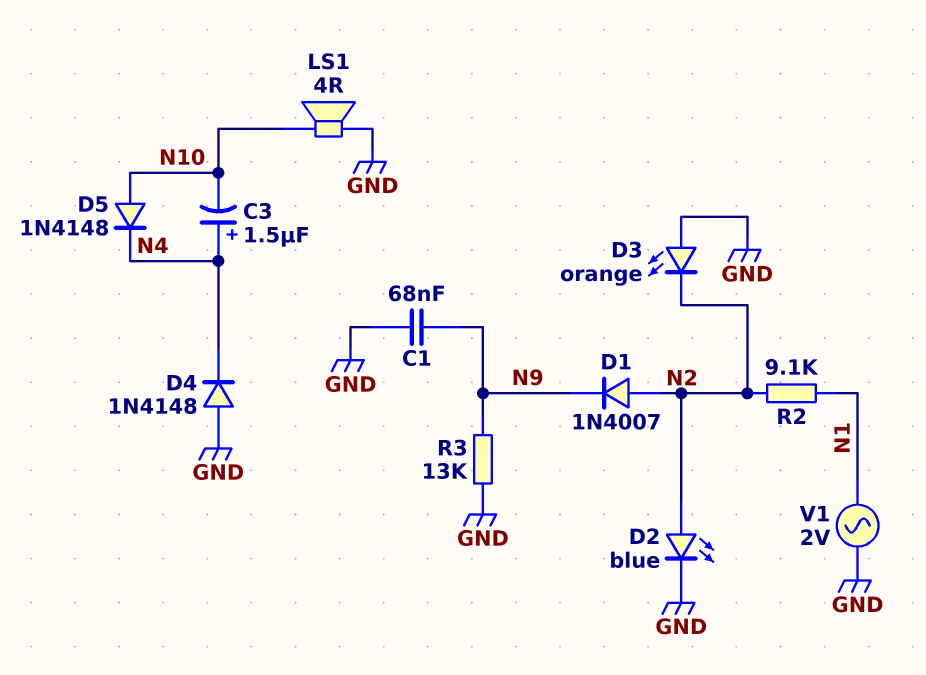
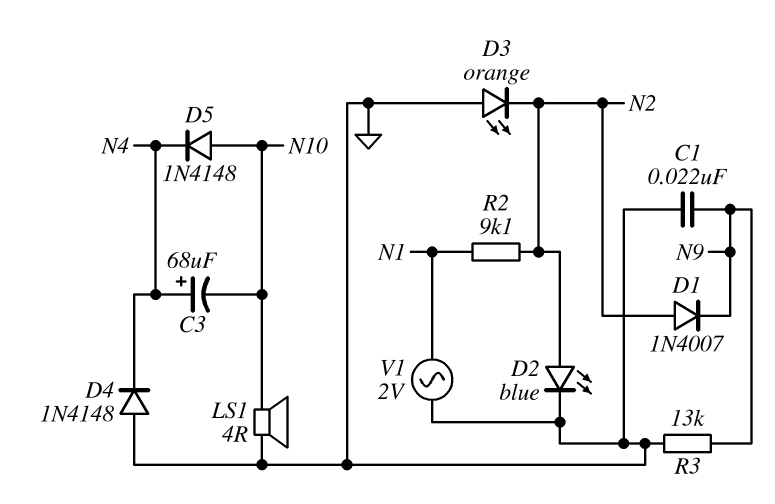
C1: 68nF (GND, N9) -> 22nF (GND, N9)
C3: 1.5uF (plus N4, minus N10) -> 68uF (plus N4, minus N10)

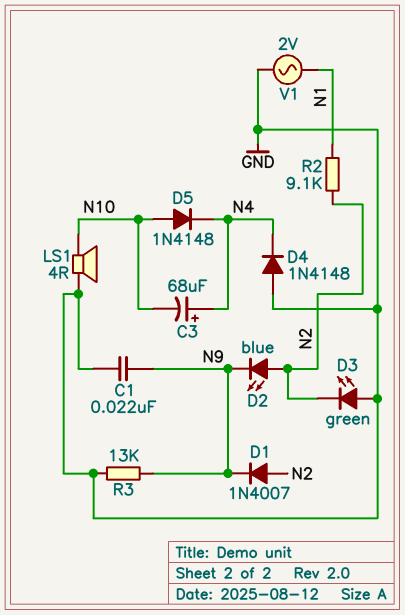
D2: LED blue (A N2, K GND) -> LED blue (A N2, K N9)
D3: LED orange (A GND, K N2) -> LED green (A GND, K N2)

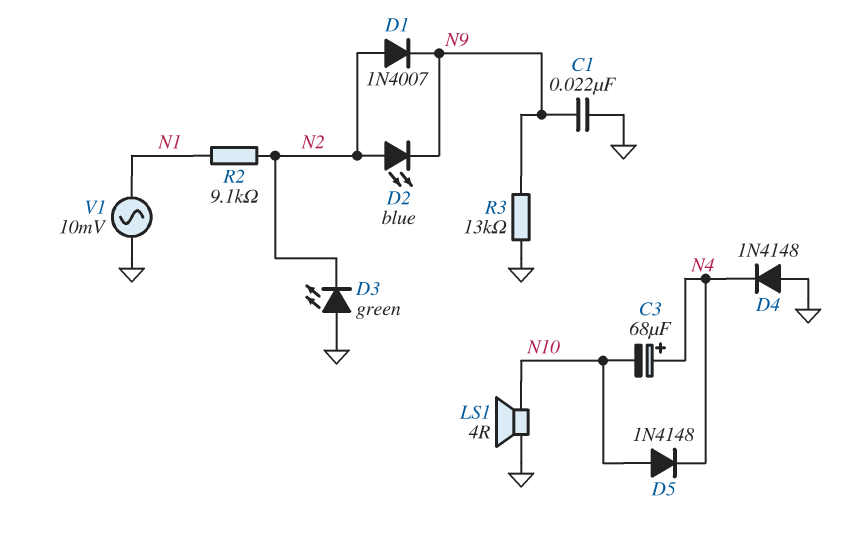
V1: AC 2V (GND, N1) -> AC 10mV (GND, N1)

